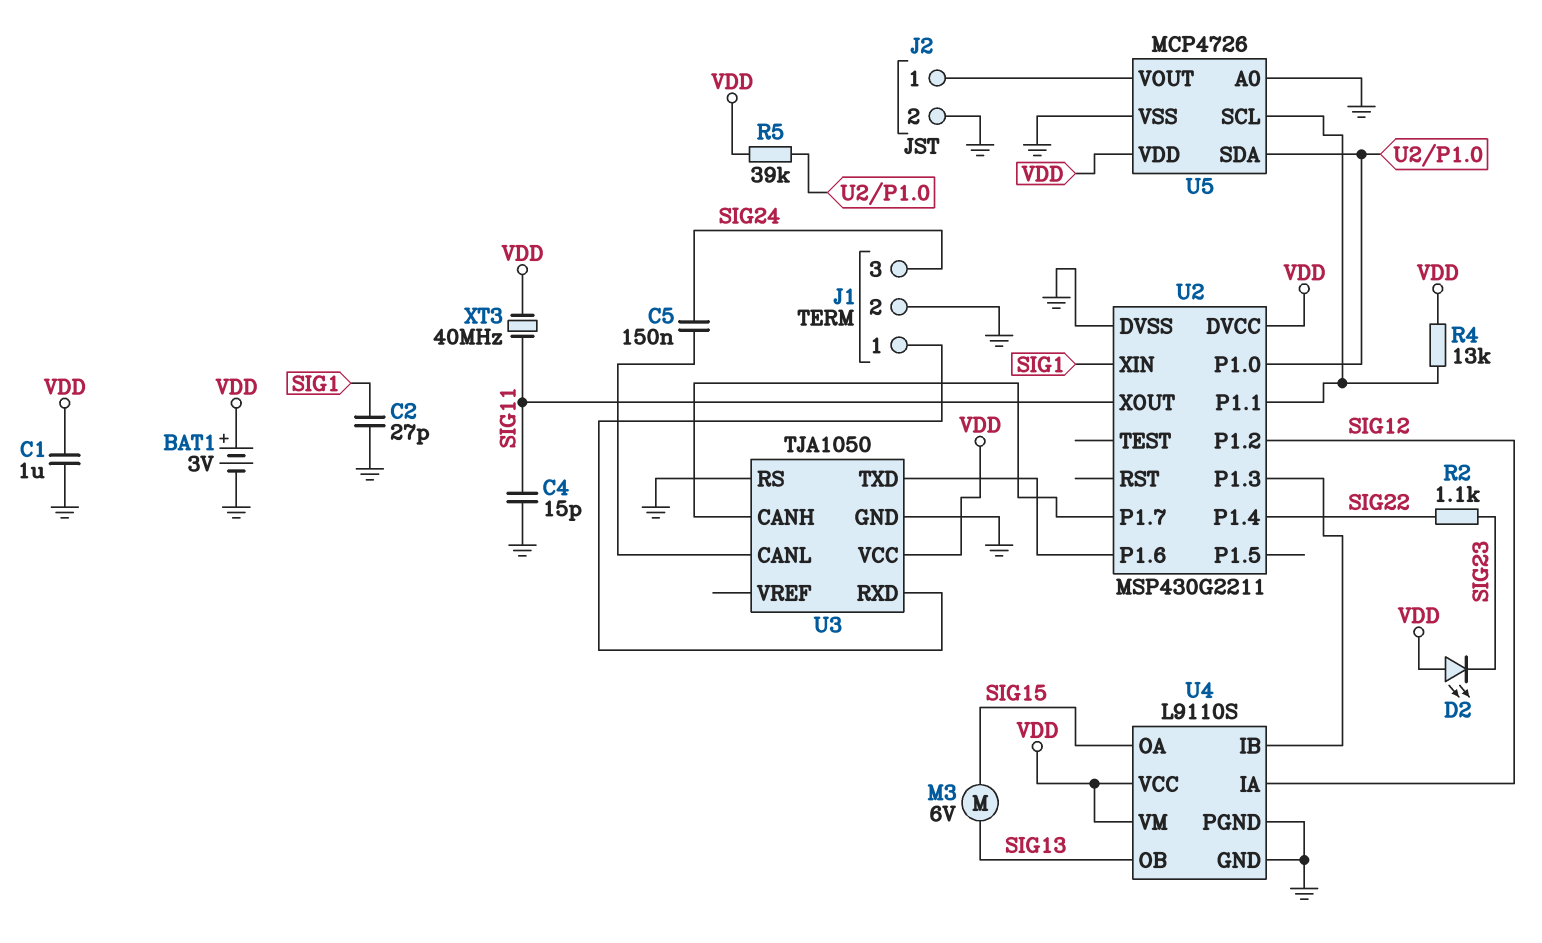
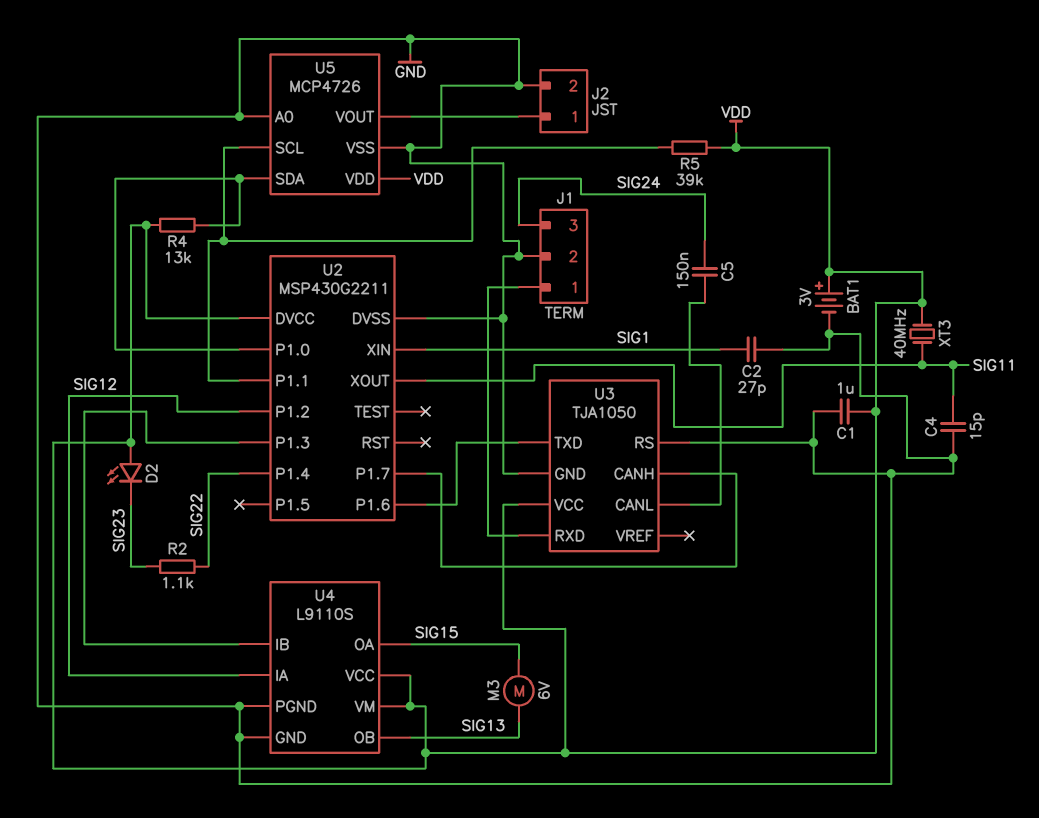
R4: 13k (U2/P1.1, VDD) -> 13k (U2/P1.0, VDD)
R5: 39k (U2/P1.0, VDD) -> 39k (U2/P1.1, VDD)

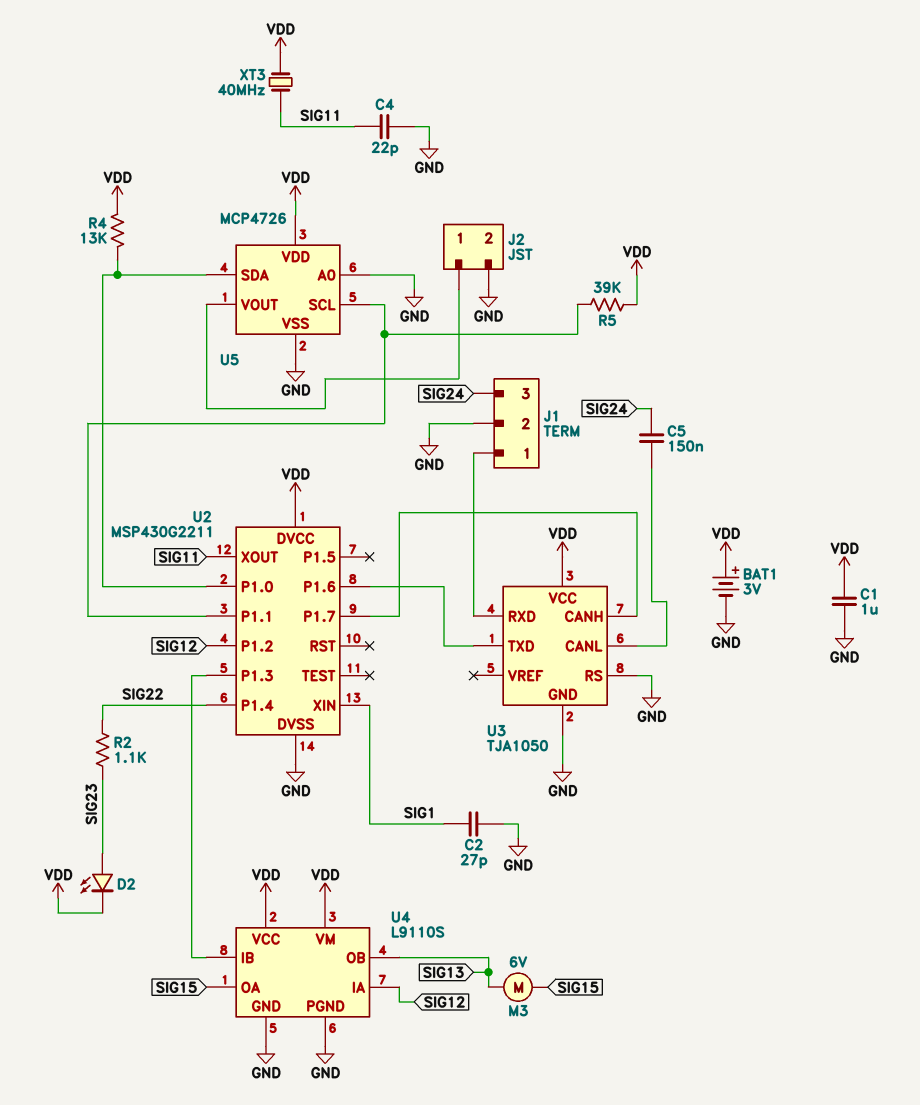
C4: 15pF (GND, SIG11) -> 22pF (GND, SIG11)
D2: LED (A VDD, K SIG23) -> LED (A SIG23, K VDD)

